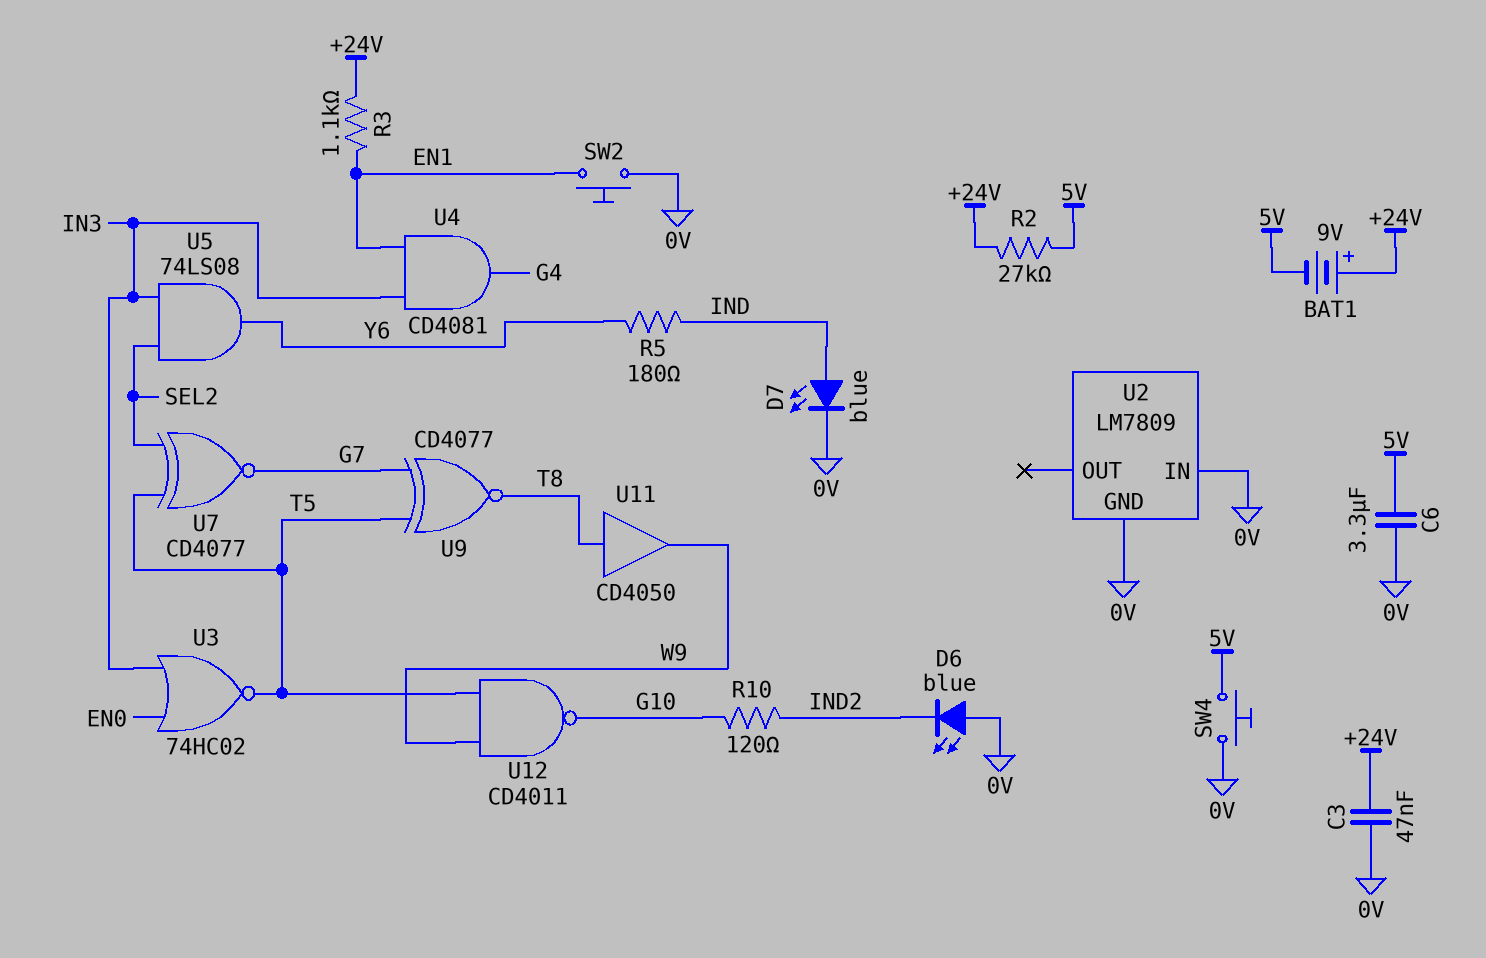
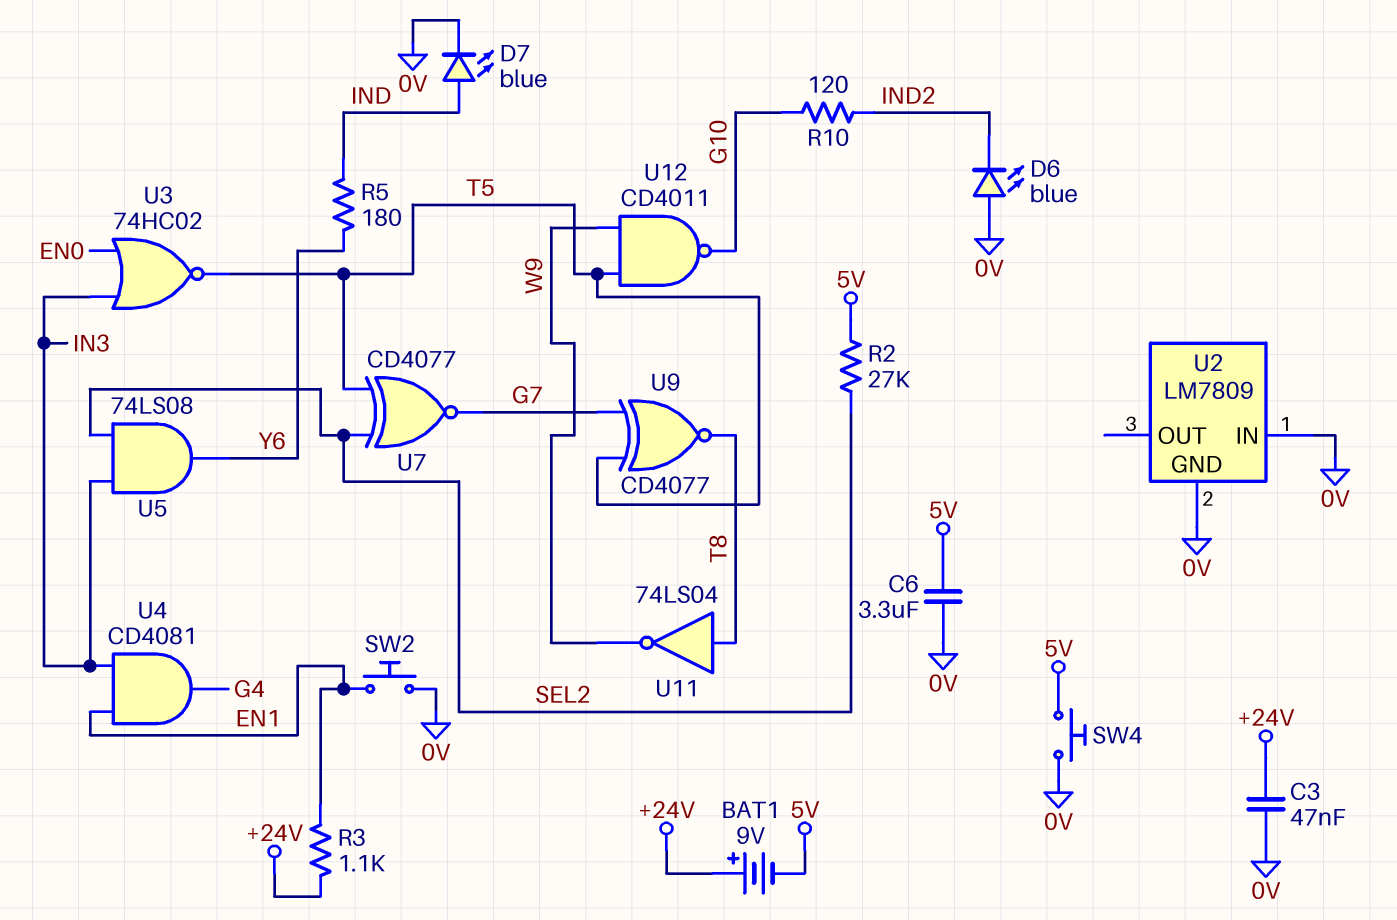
R2: 27k (+24V, 5V) -> 27k (5V, SEL2)
U11: buffer CD4050 (in T8, out W9) -> NOT 74LS04 (in T8, out W9)

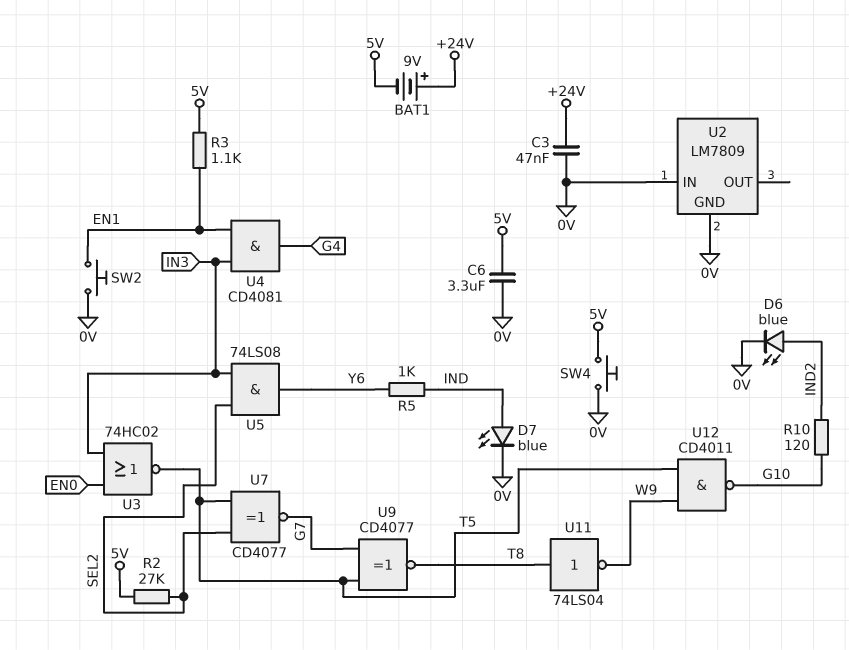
D6: LED blue (A 0V, K IND2) -> LED blue (A IND2, K 0V)
R3: 1.1k (+24V, EN1) -> 1.1k (5V, EN1)
R5: 180 (IND, Y6) -> 1k (IND, Y6)

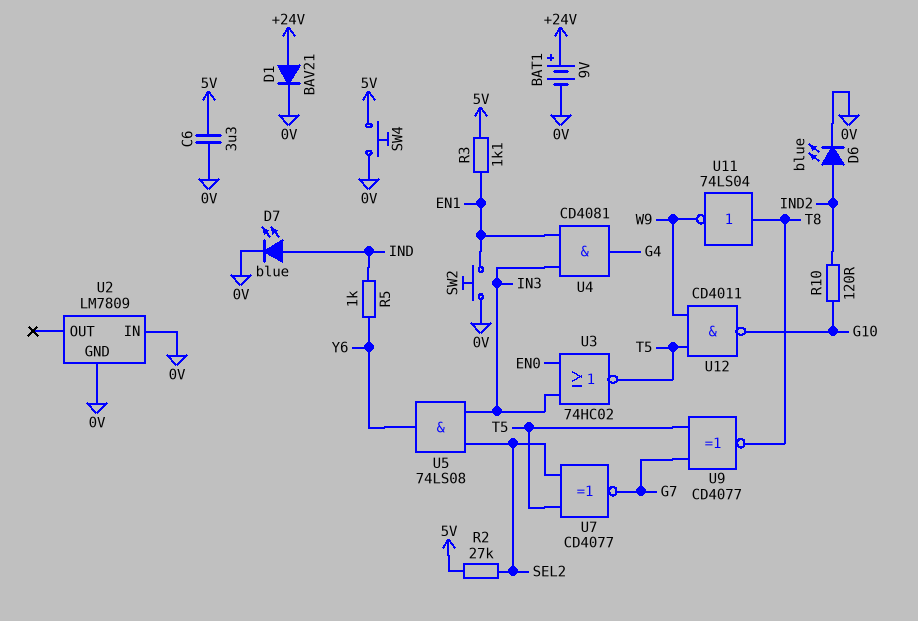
BAT1: 9V (plus +24V, minus 5V) -> 9V (plus +24V, minus 0V)
C3: 47nF (+24V, 0V) -> none
D1: none -> diode BAV21 (A +24V, K 0V)

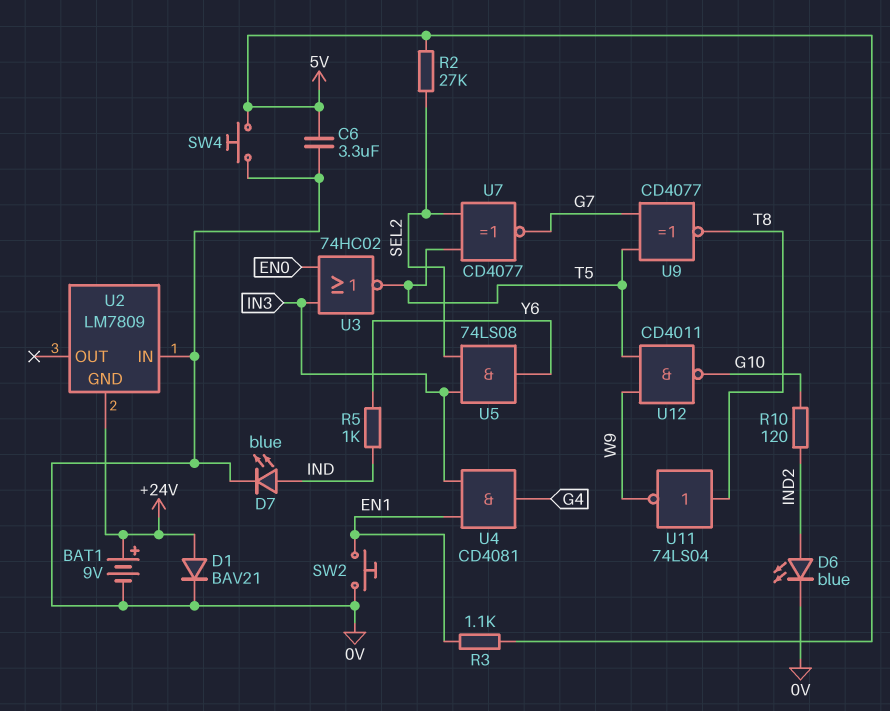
U2 pin GND: 0V -> +24V

